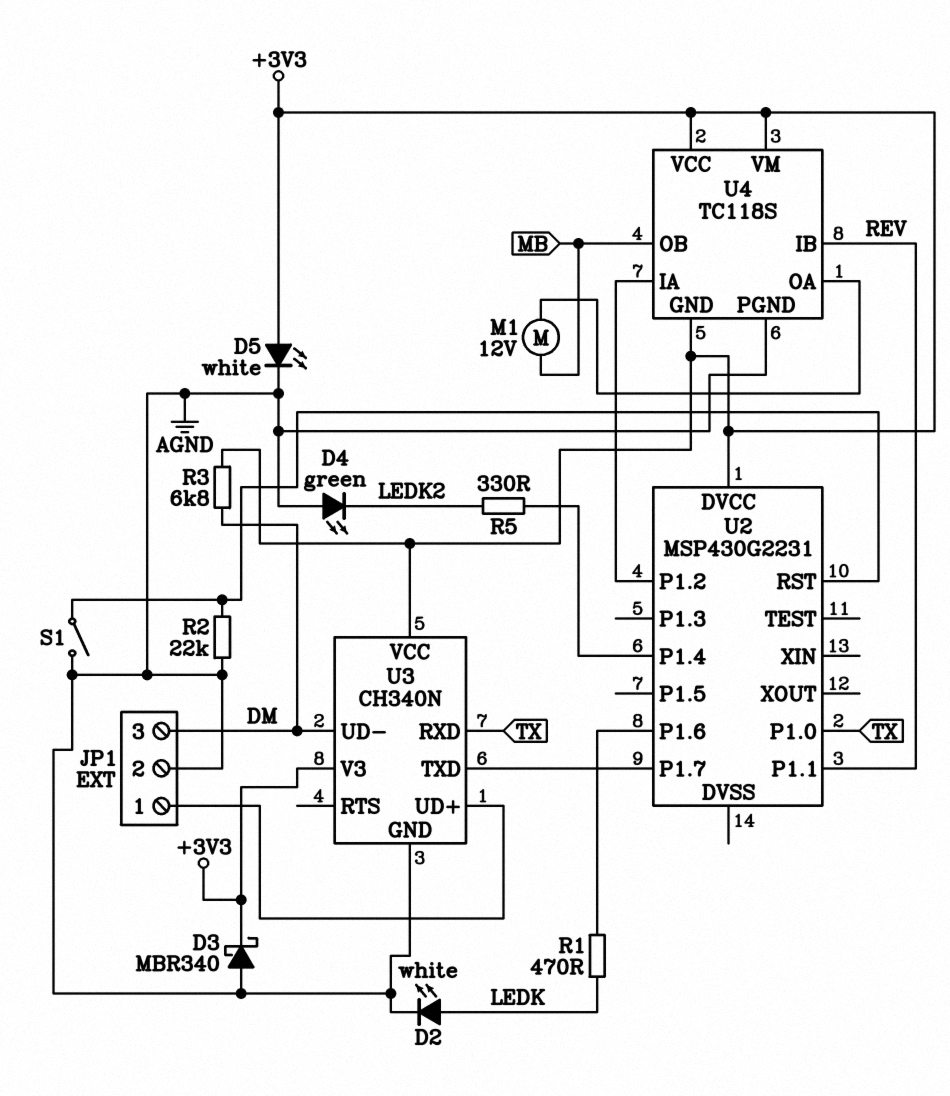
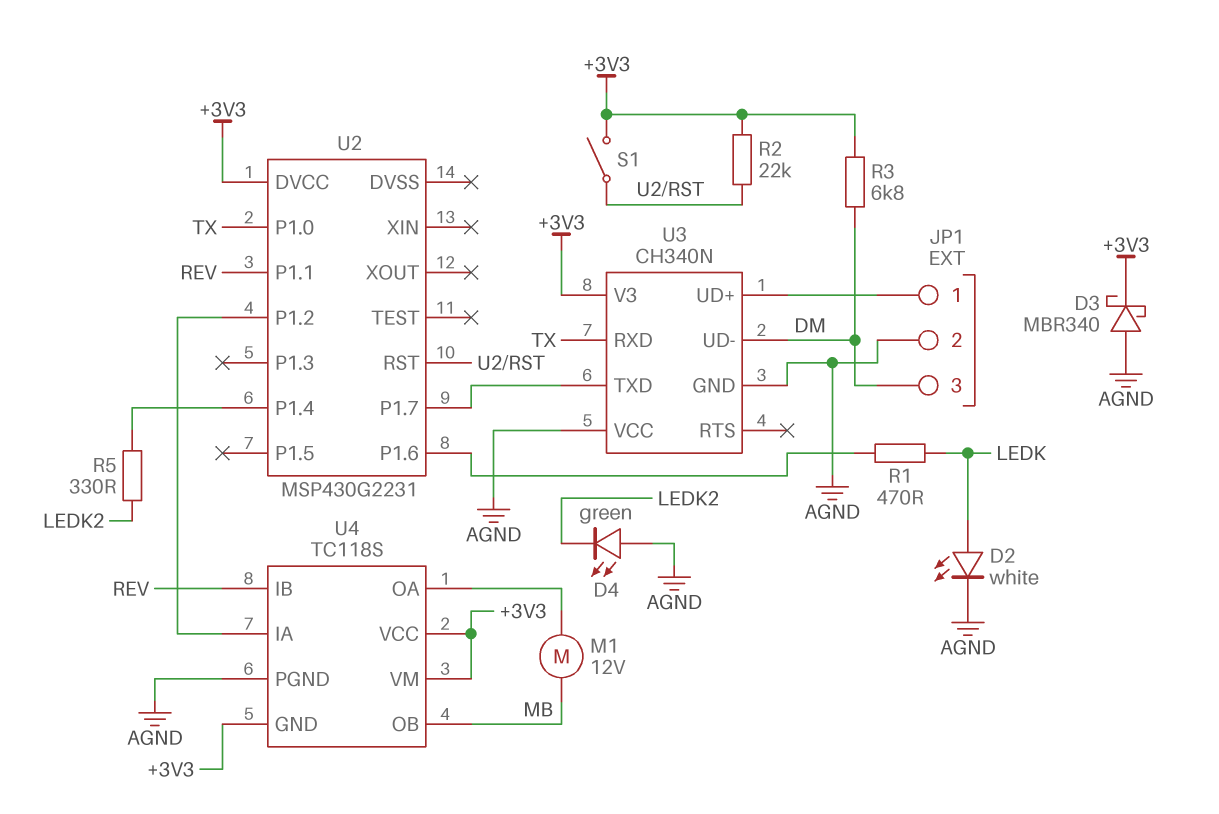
D5: LED white (A +3V3, K AGND) -> none
R2: 22k (AGND, U2/RST) -> 22k (+3V3, U2/RST)
S1: switch (AGND, U2/RST) -> switch (+3V3, U2/RST)
U3 pin VCC: +3V3 -> AGND

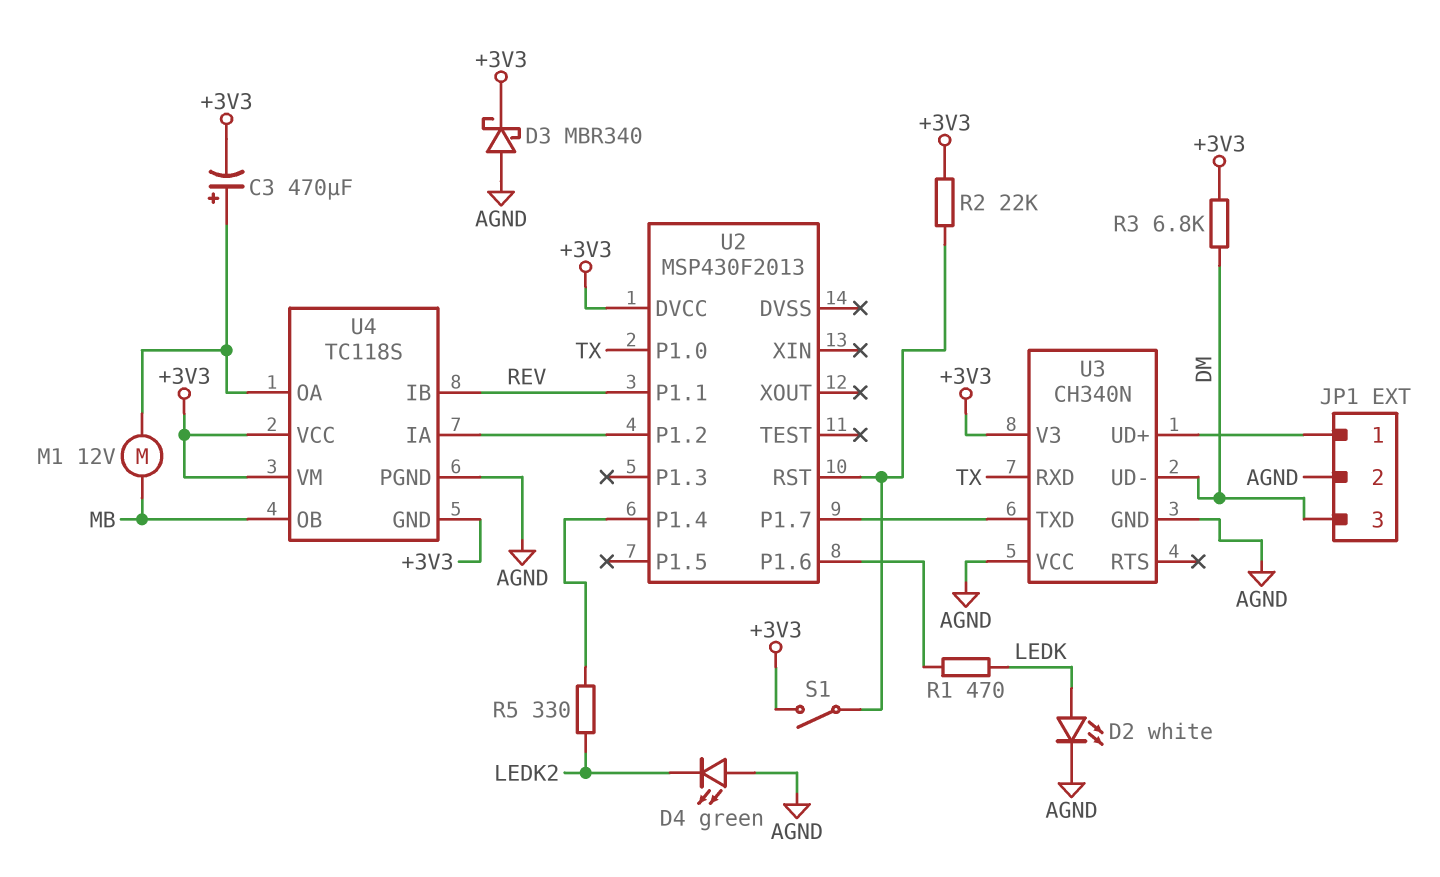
C3: none -> 470uF (plus U4/OA, minus +3V3)
U2: MSP430G2231 -> MSP430F2013

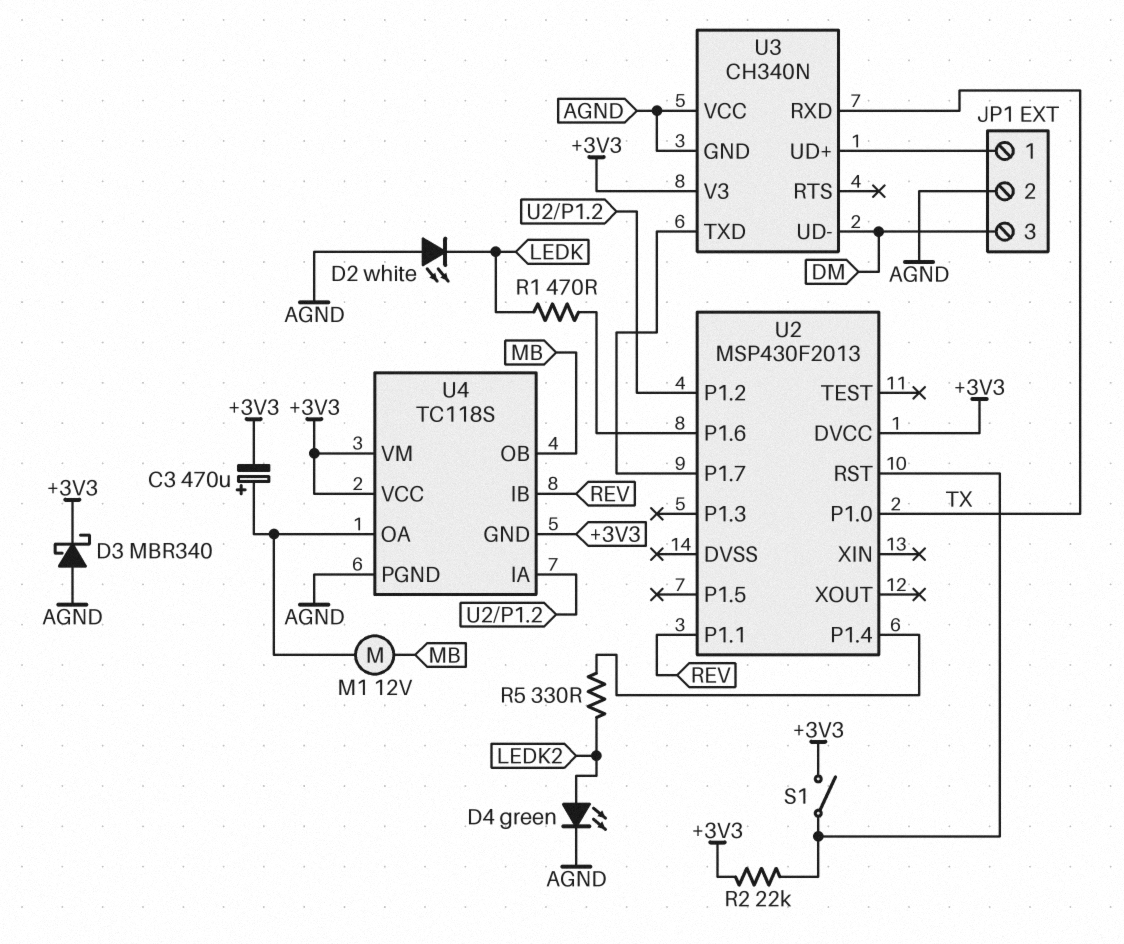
D2: LED white (A LEDK, K AGND) -> LED white (A AGND, K LEDK)
D4: LED green (A AGND, K LEDK2) -> LED green (A LEDK2, K AGND)
R3: 6.8k (+3V3, DM) -> none

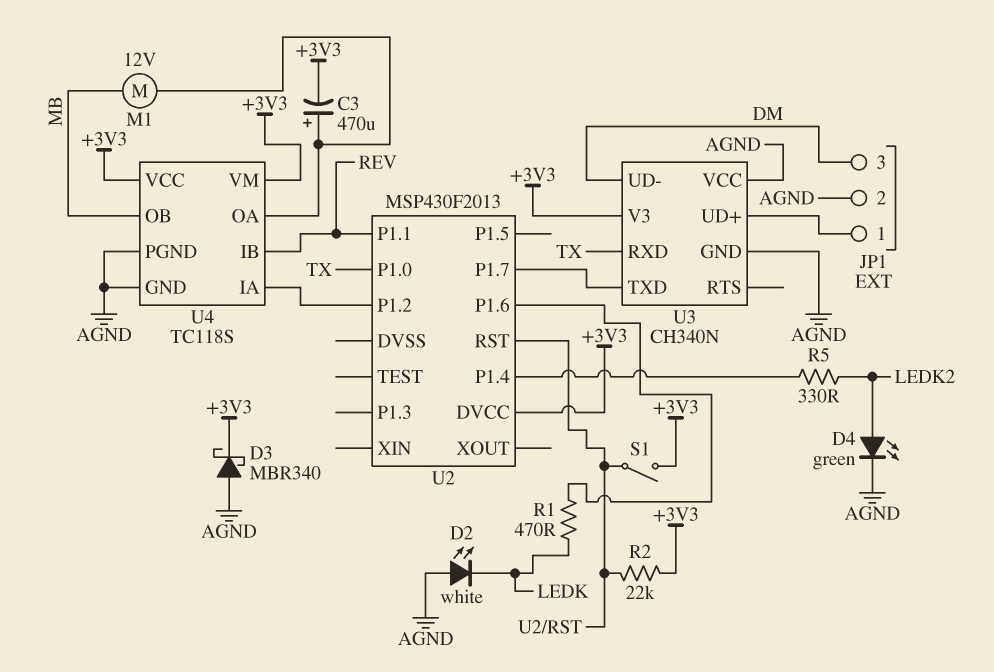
U4 pin GND: +3V3 -> AGND

